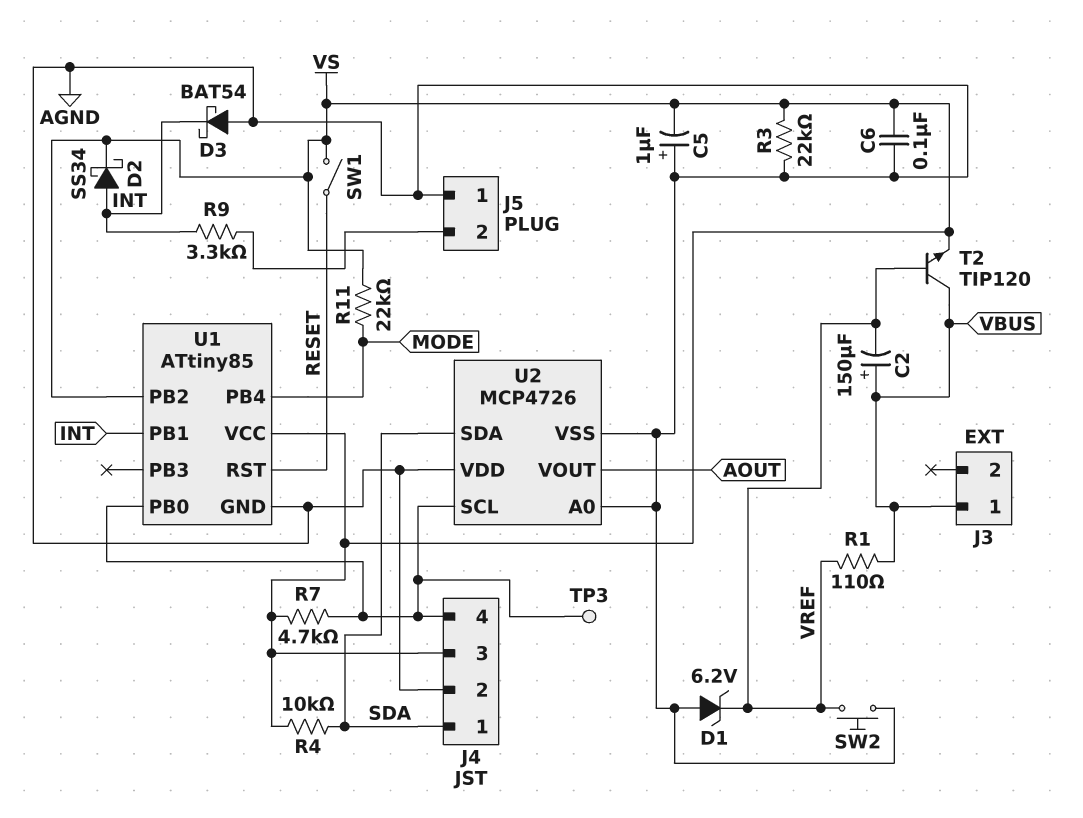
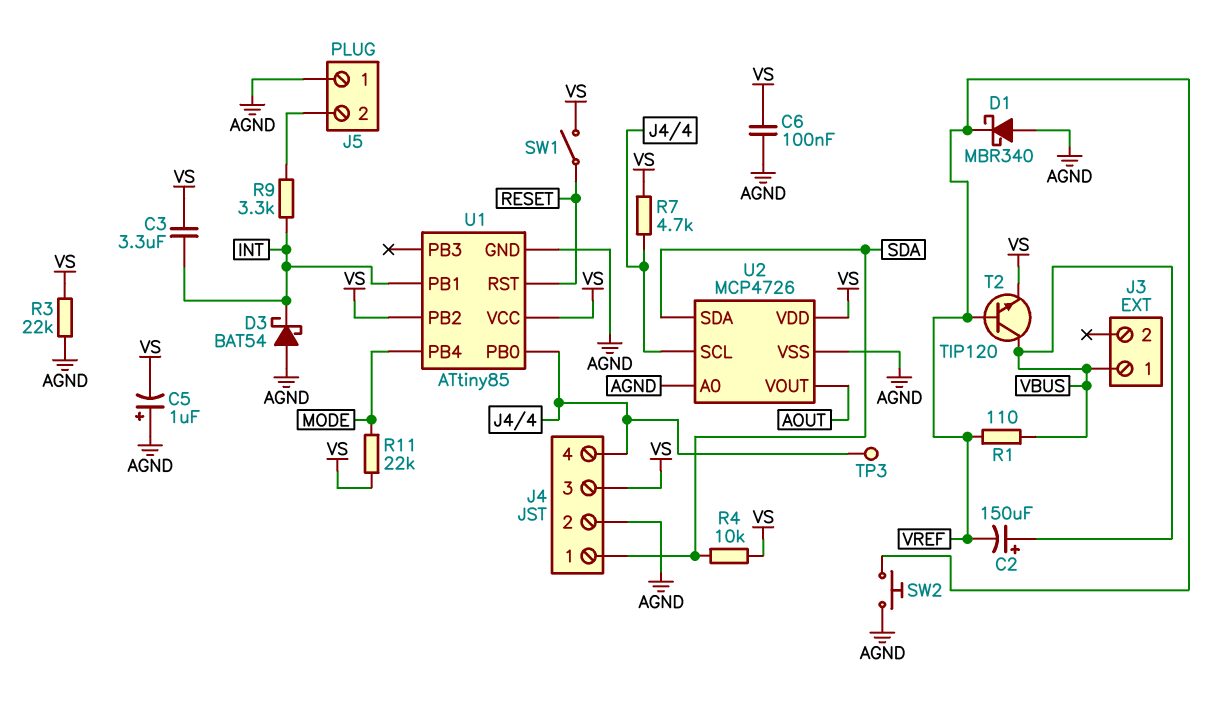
C3: none -> 3.3uF (INT, VS)
D1: zener 6.2V (A AGND, K VREF) -> schottky MBR340 (A AGND, K VREF)
D2: schottky SS34 (A INT, K VS) -> none
U2 pin VDD: AGND -> VS

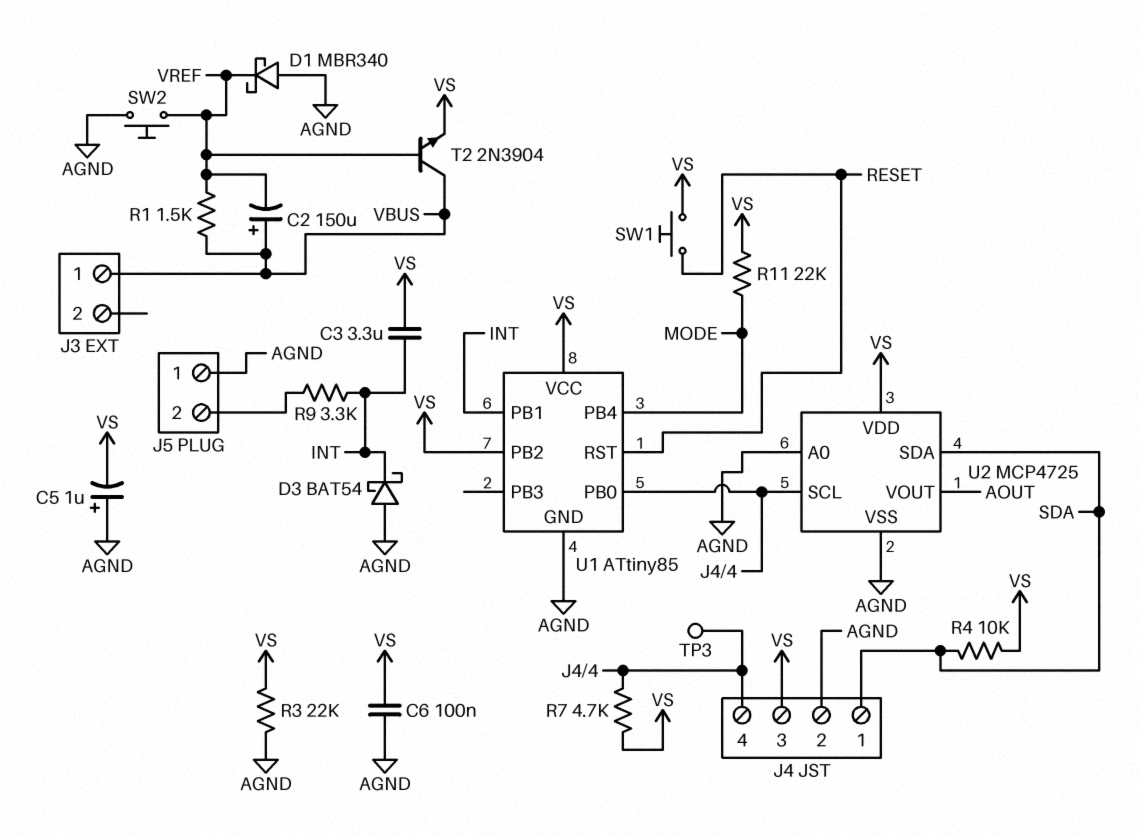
R1: 110 (VBUS, VREF) -> 1.5k (VBUS, VREF)
SW1: switch (RESET, VS) -> button (RESET, VS)
T2: NPN TIP120 (B VREF, C VBUS, E VS) -> NPN 2N3904 (B VREF, C VBUS, E VS)
U2: MCP4726 -> MCP4725

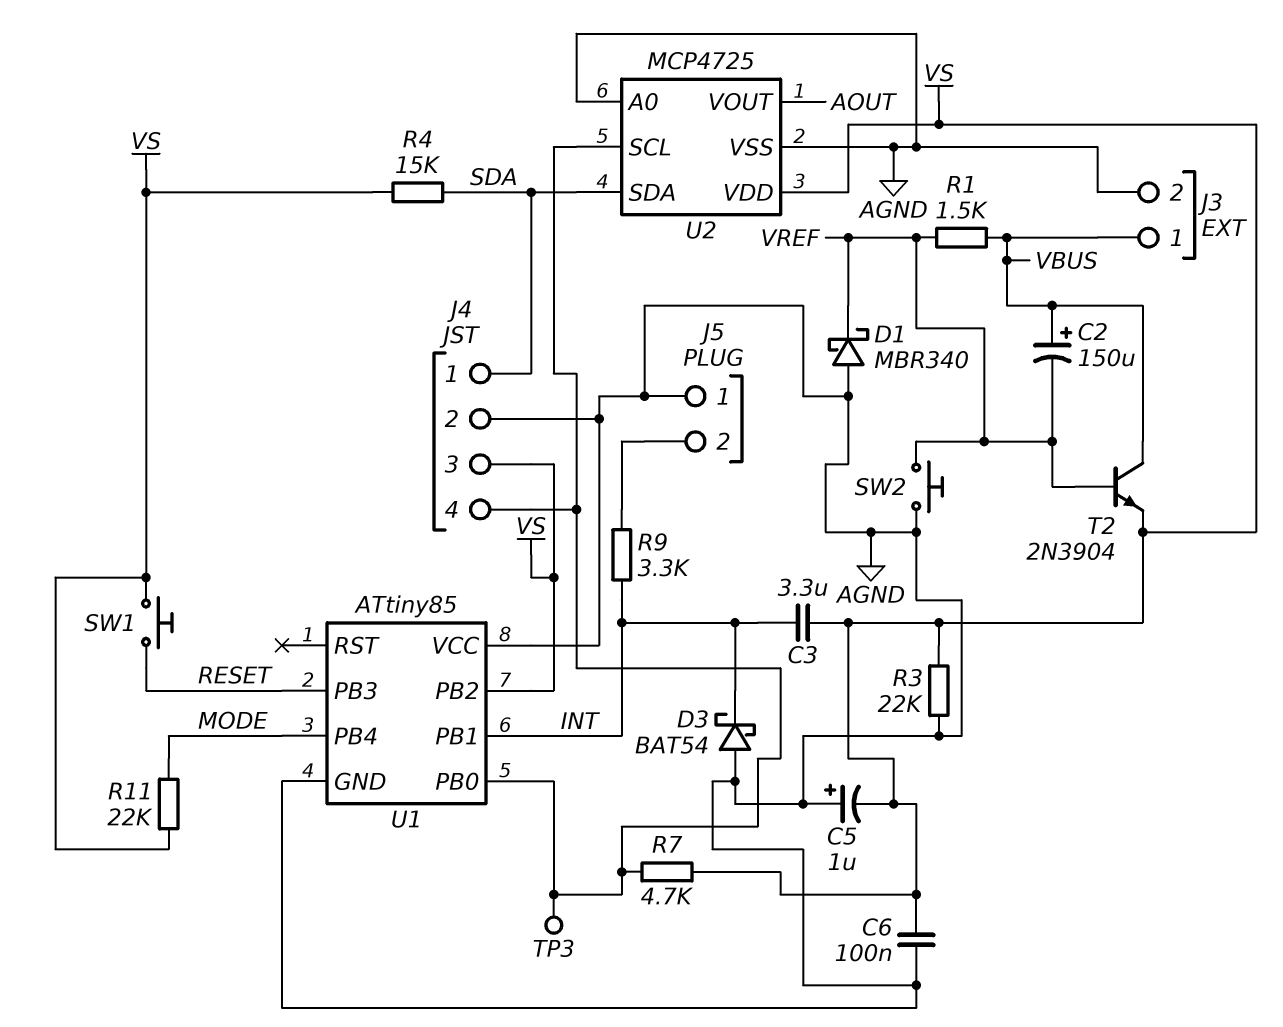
J3 pin 2: none -> AGND
R4: 10k (SDA, VS) -> 15k (SDA, VS)
U1 pin PB3: none -> RESET
U1 pin RST: RESET -> none
U1 pin VCC: VS -> AGND

